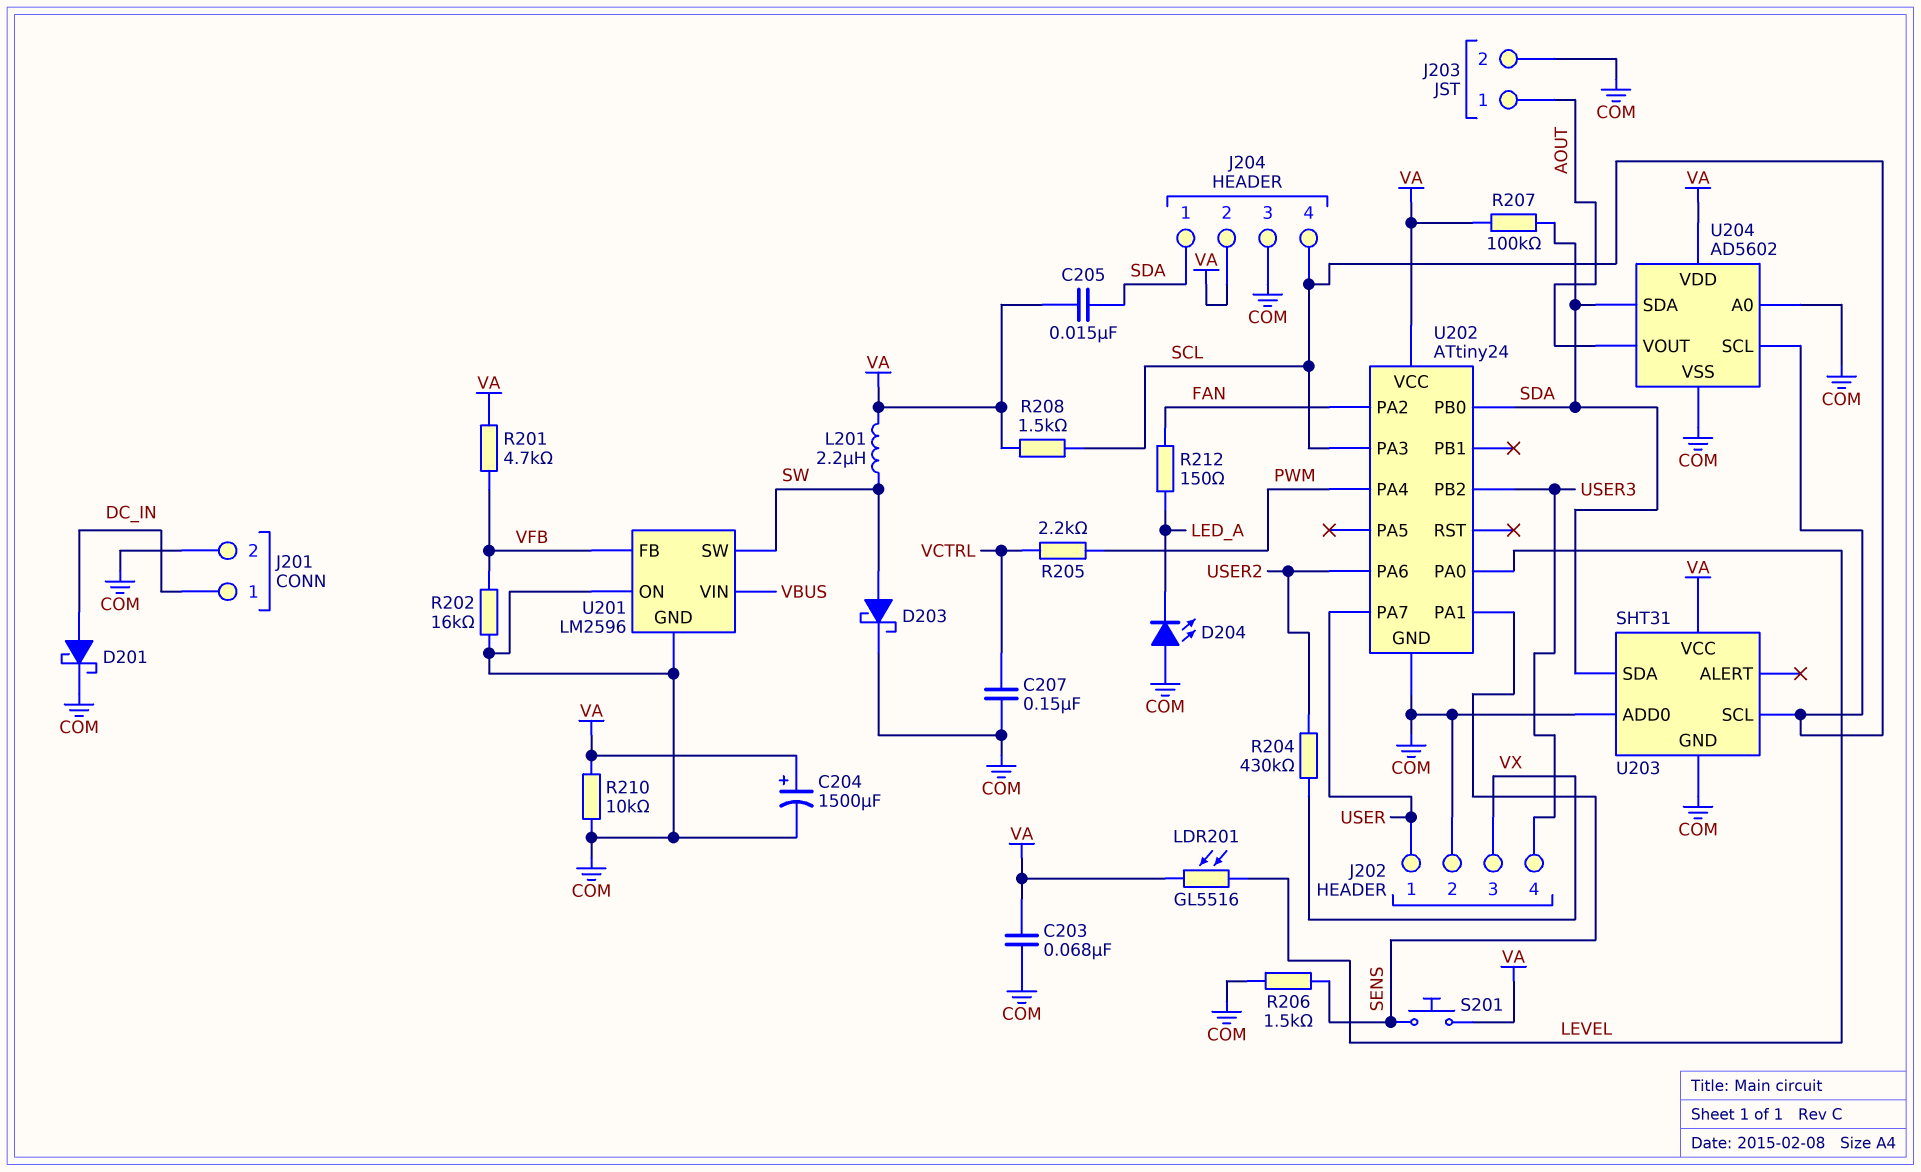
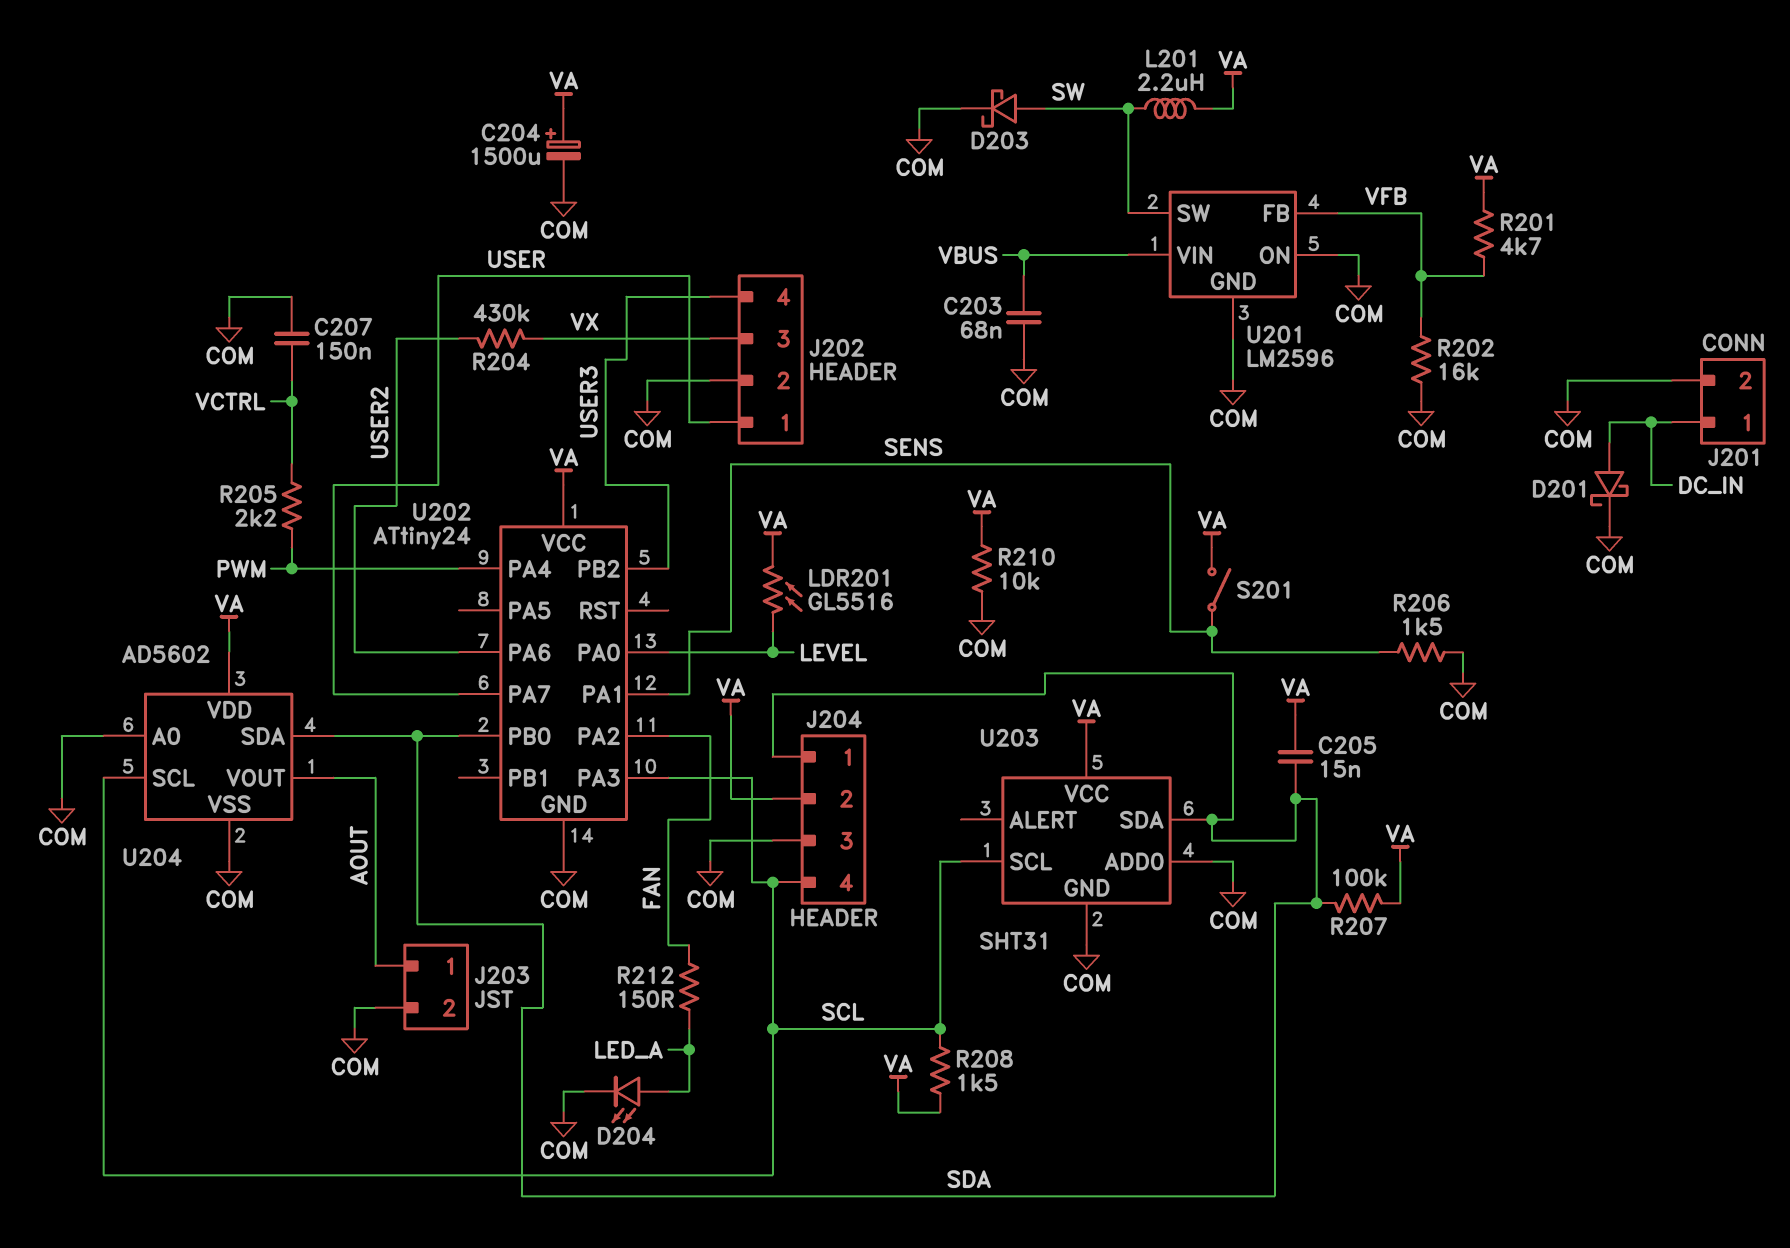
C203: 68nF (COM, VA) -> 68nF (COM, VBUS)
D204: LED (A COM, K LED_A) -> LED (A LED_A, K COM)
S201: button (SENS, VA) -> switch (SENS, VA)

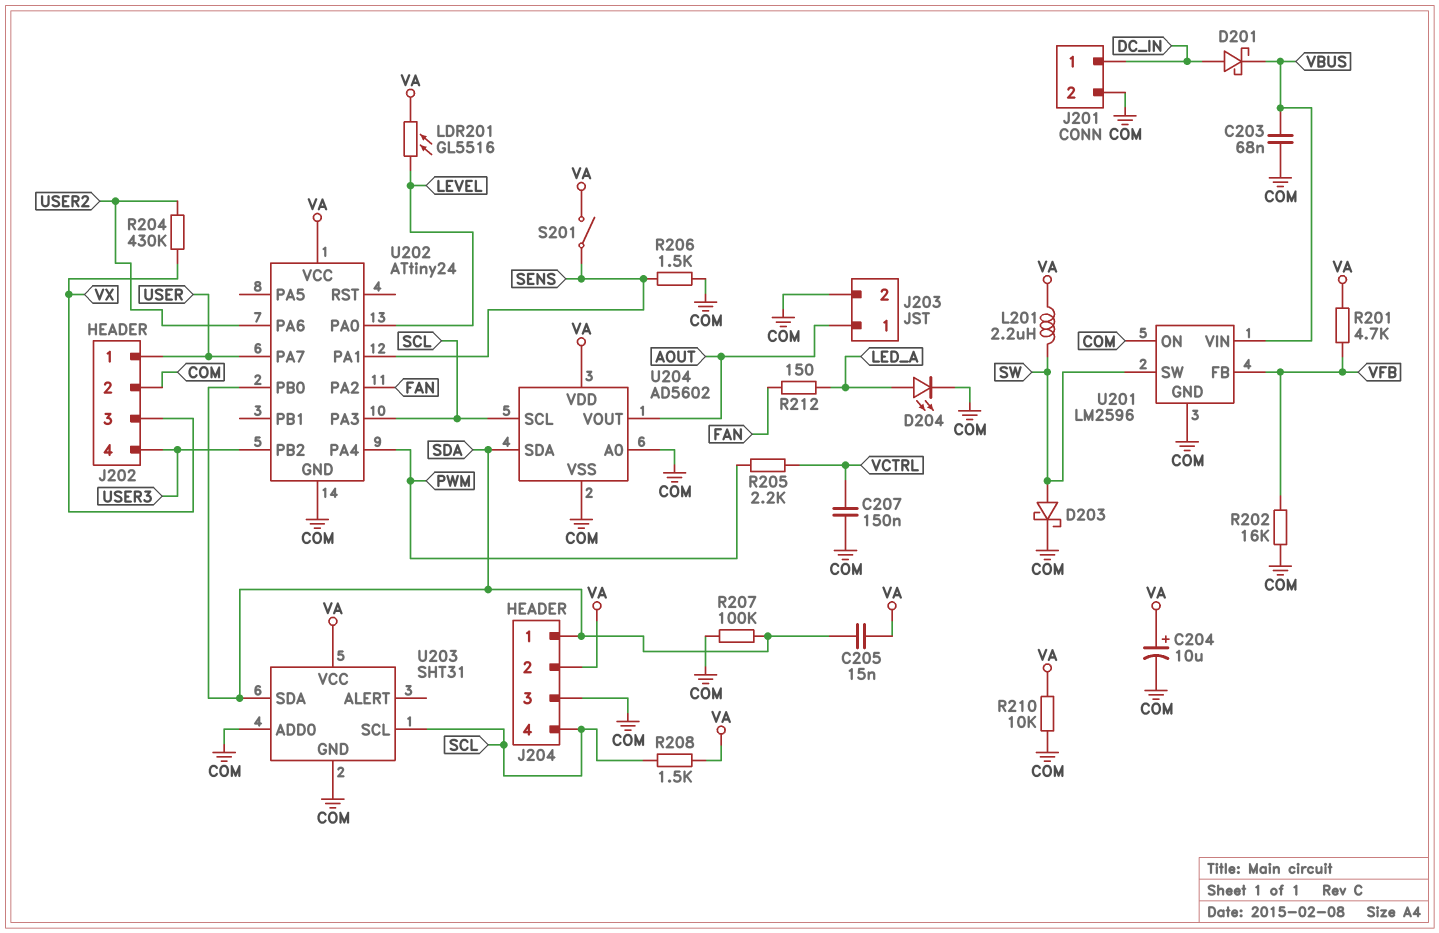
C204: 1500uF (plus VA, minus COM) -> 10uF (plus VA, minus COM)
D201: schottky (A DC_IN, K COM) -> schottky (A DC_IN, K VBUS)
R207: 100k (SDA, VA) -> 100k (COM, SDA)

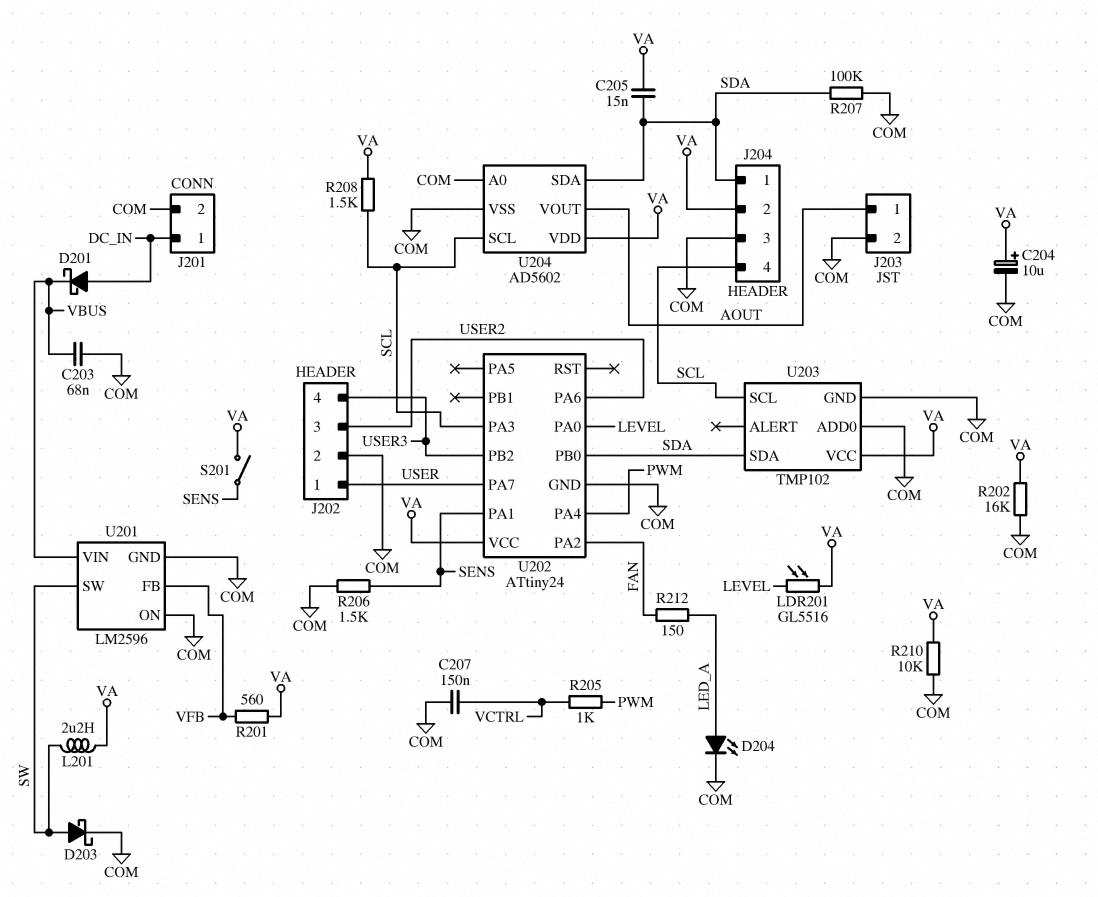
J202 pin 3: VX -> USER2
R201: 4.7k (VA, VFB) -> 560 (VA, VFB)
R202: 16k (COM, VFB) -> 16k (COM, VA)
R204: 430k (USER2, VX) -> none
R205: 2.2k (PWM, VCTRL) -> 1k (PWM, VCTRL)
U203: SHT31 -> TMP102

